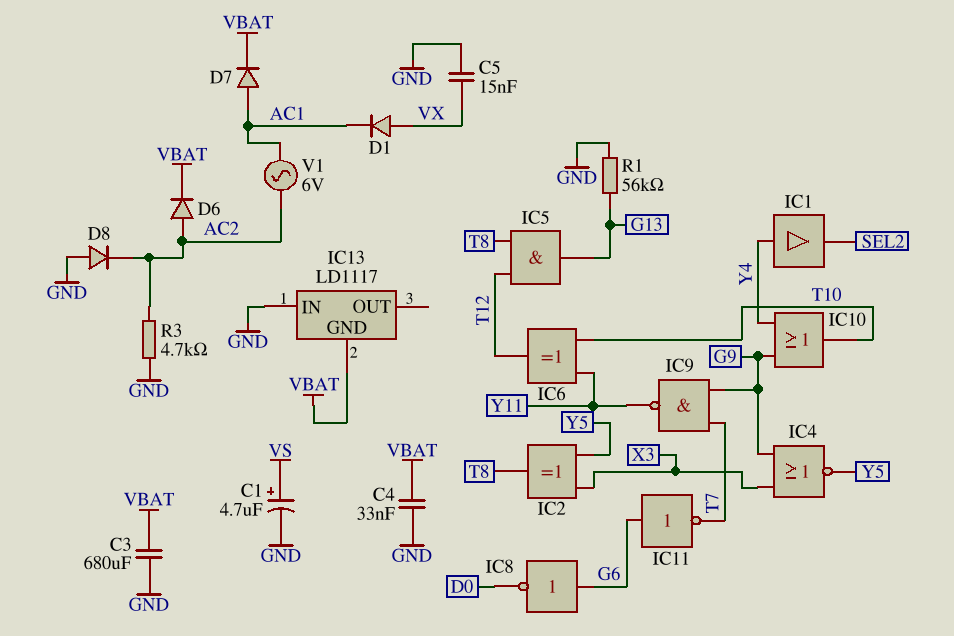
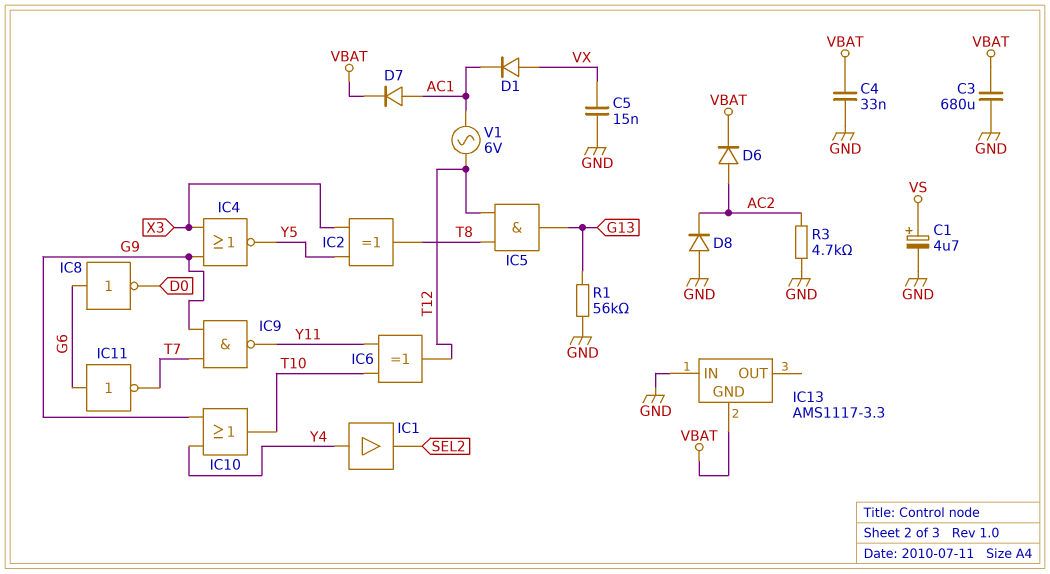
IC13: LD1117 -> AMS1117-3.3
V1: AC 6V (AC1, AC2) -> AC 6V (AC1, T12)

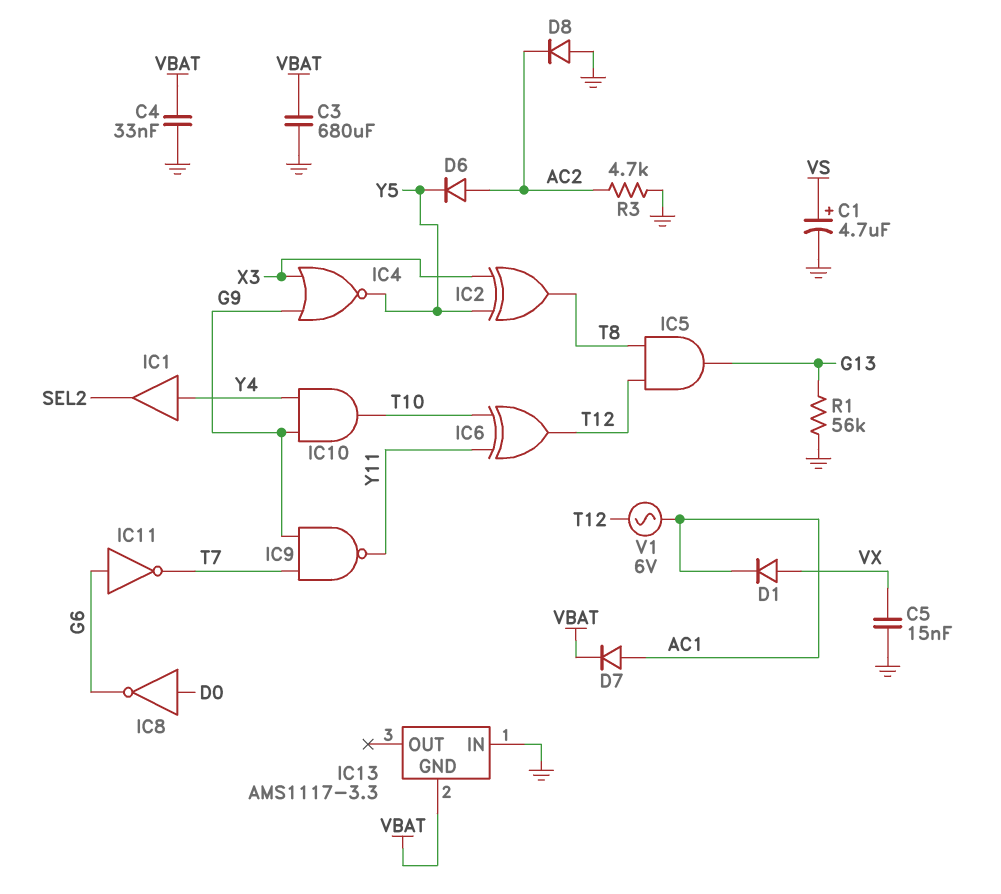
D6: diode (A AC2, K VBAT) -> diode (A AC2, K Y5)
IC8: NOT (in G6, out D0) -> NOT (in D0, out G6)
IC10: OR (in G9, in Y4, out T10) -> AND (in G9, in Y4, out T10)

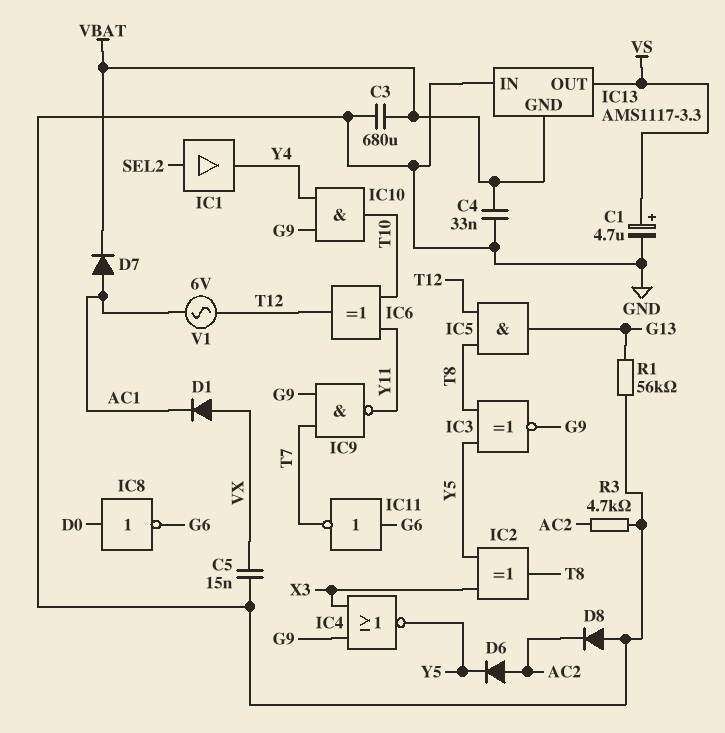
IC1: buffer (in Y4, out SEL2) -> buffer (in SEL2, out Y4)
IC3: none -> XNOR (in T8, in Y5, out G9)
IC13 pin OUT: none -> VS

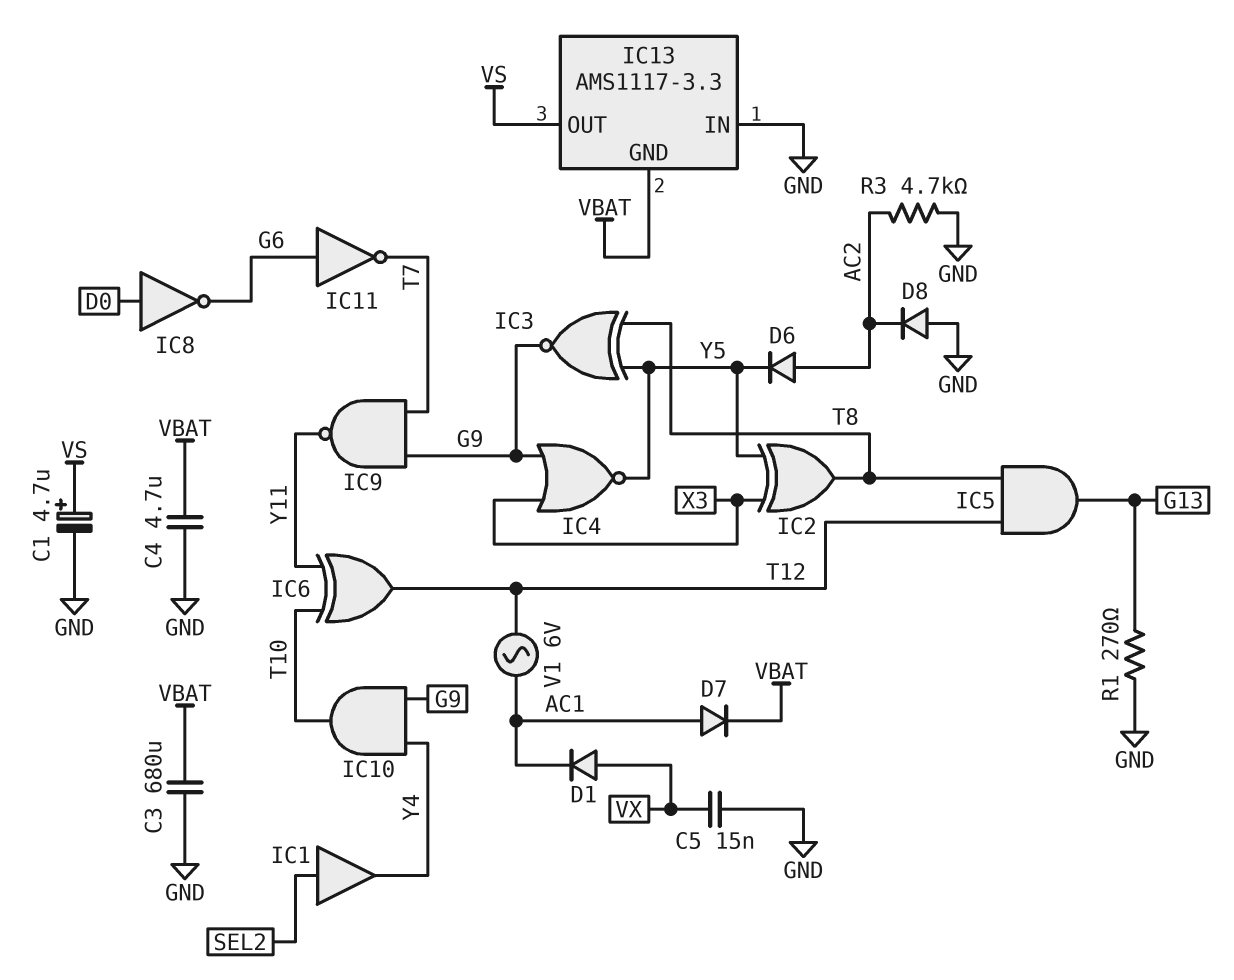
C4: 33nF (GND, VBAT) -> 4.7uF (GND, VBAT)
R1: 56k (G13, GND) -> 270 (G13, GND)

